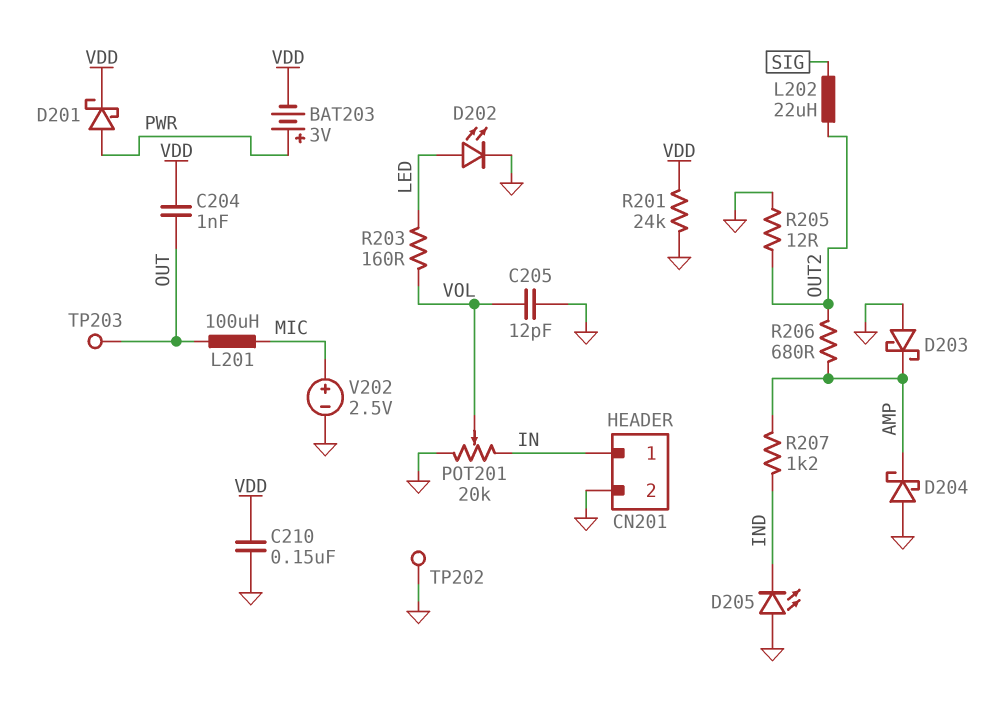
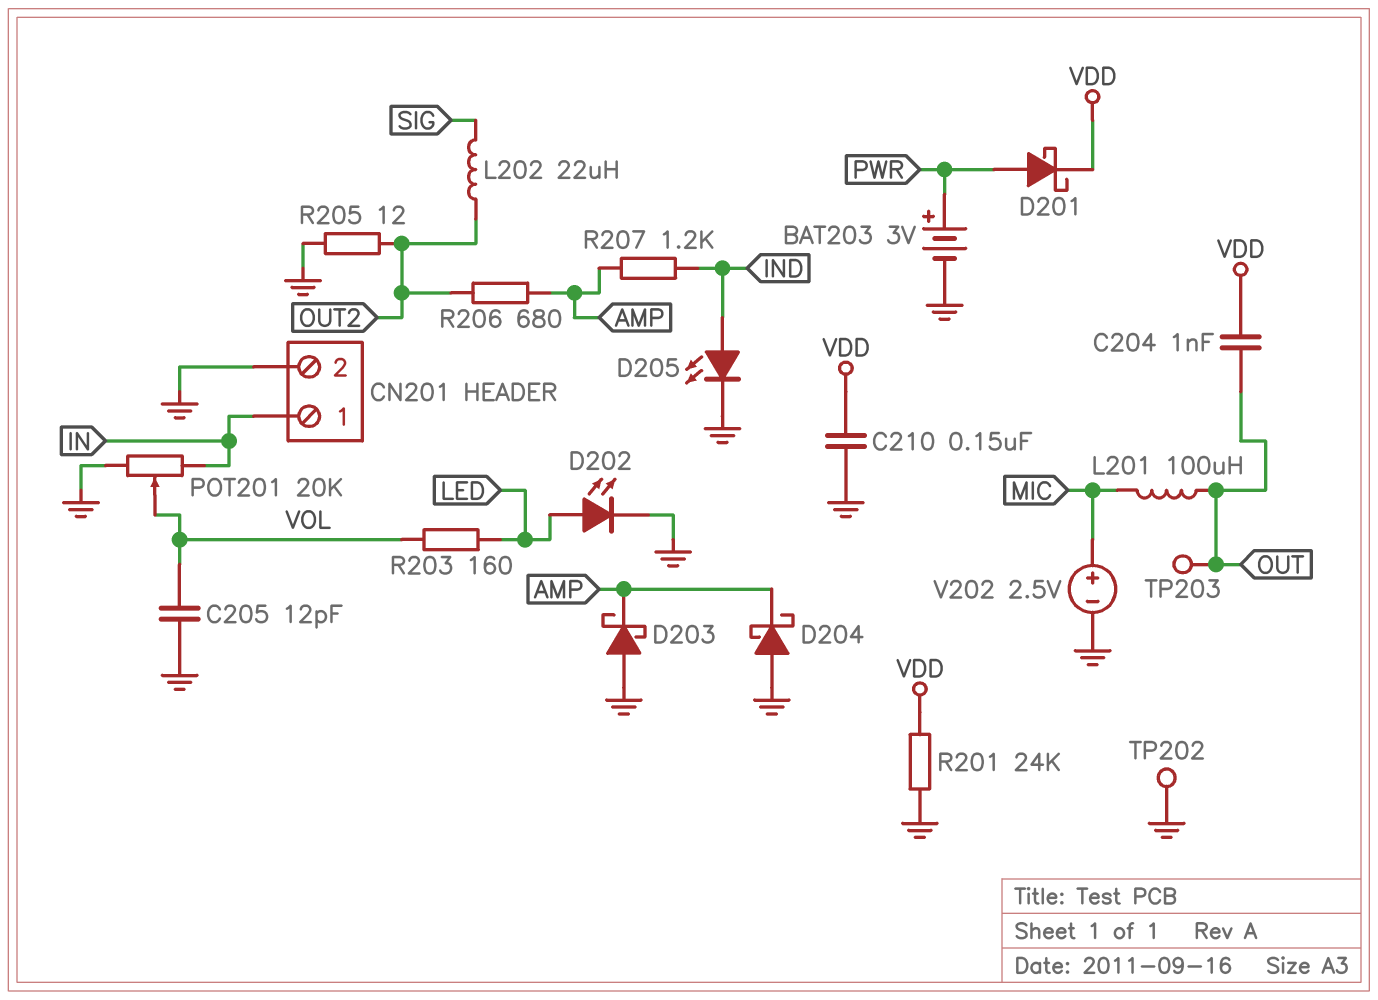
BAT203: 3V (plus PWR, minus VDD) -> 3V (plus PWR, minus GND)
D205: LED (A GND, K IND) -> LED (A IND, K GND)

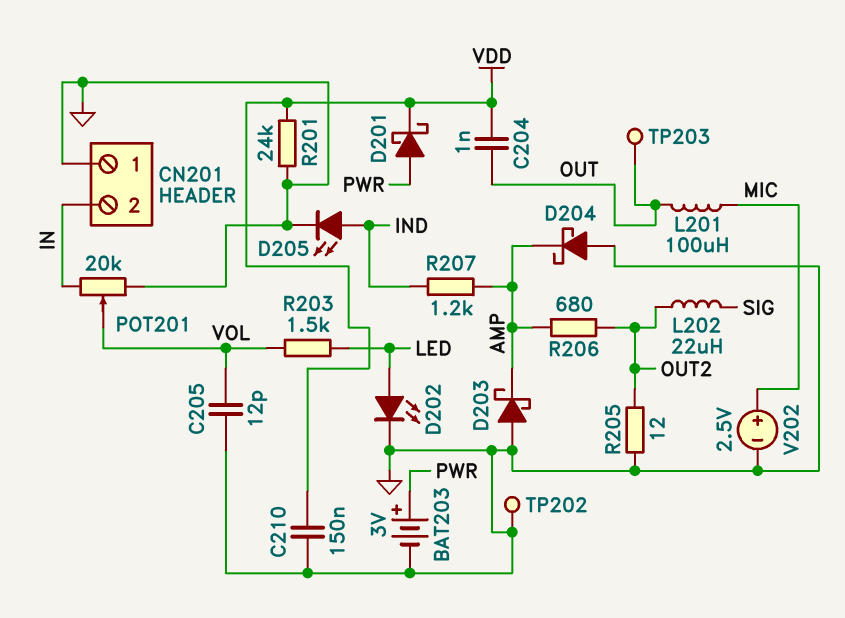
CN201 pin 1: IN -> GND
CN201 pin 2: GND -> IN
R203: 160 (LED, VOL) -> 1.5k (LED, VOL)

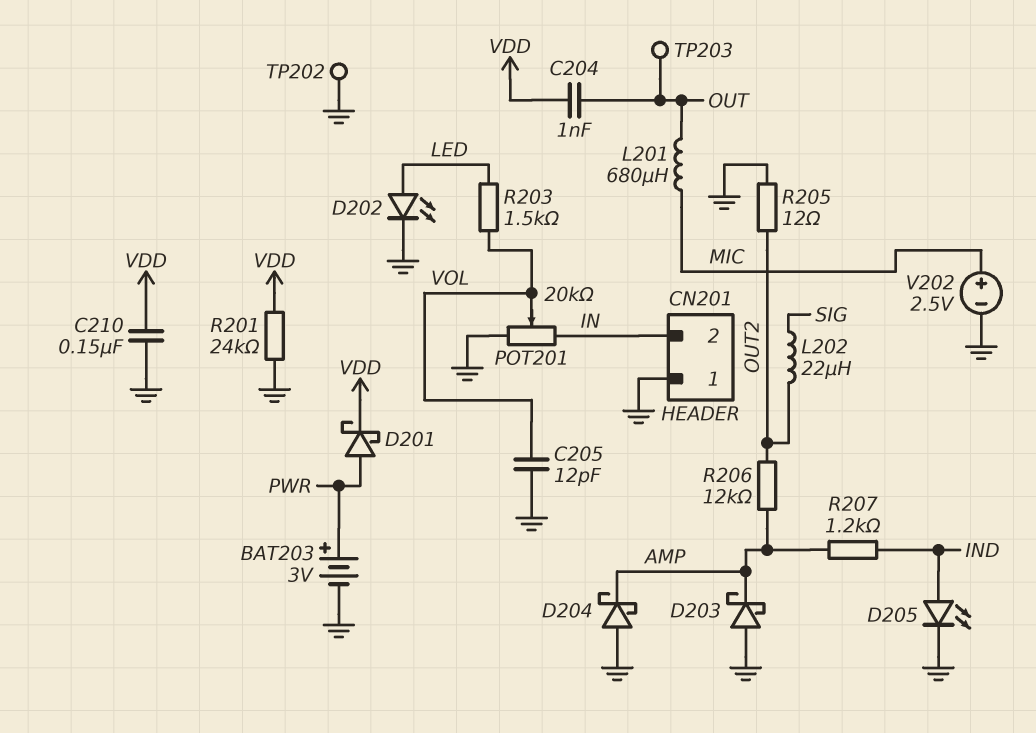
L201: 100uH (MIC, OUT) -> 680uH (MIC, OUT)
R206: 680 (AMP, OUT2) -> 12k (AMP, OUT2)

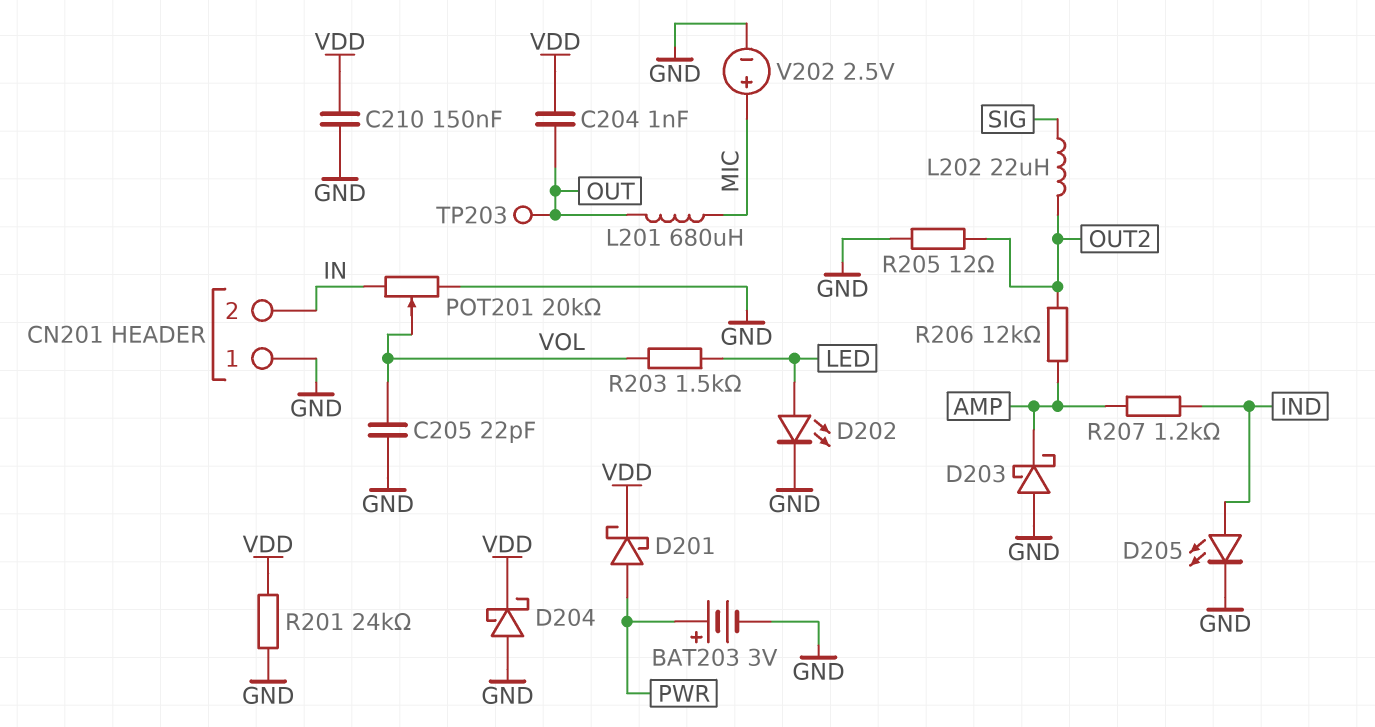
C205: 12pF (GND, VOL) -> 22pF (GND, VOL)
D204: schottky (A GND, K AMP) -> schottky (A GND, K VDD)
TP202: test point (GND) -> none

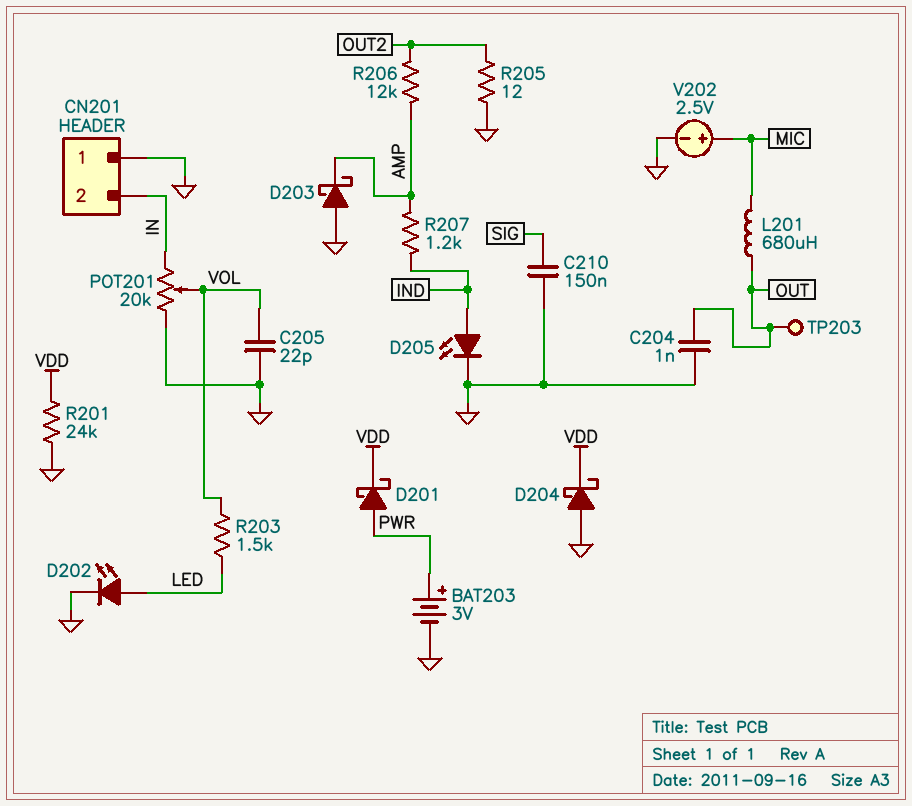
C204: 1nF (OUT, VDD) -> 1nF (GND, OUT)
C210: 150nF (GND, VDD) -> 150nF (GND, SIG)
L202: 22uH (OUT2, SIG) -> none

